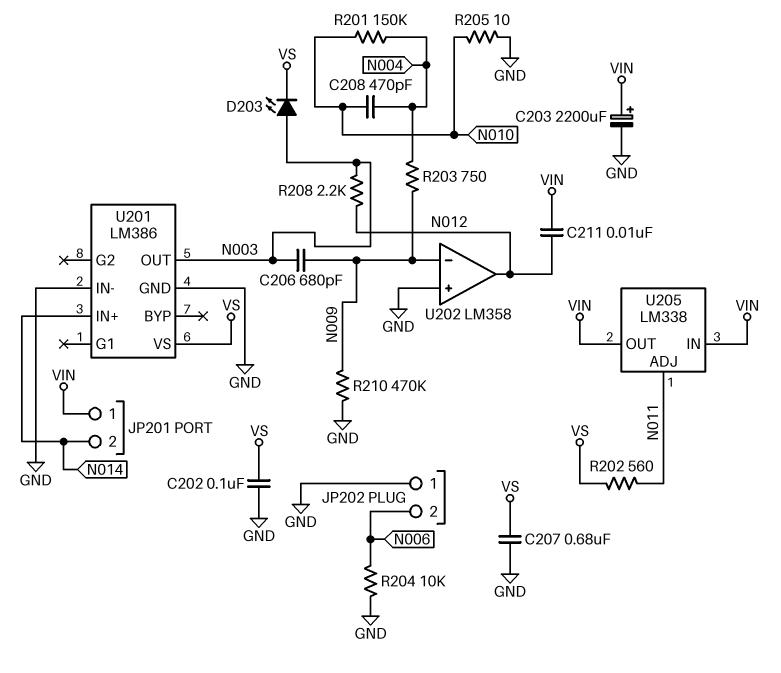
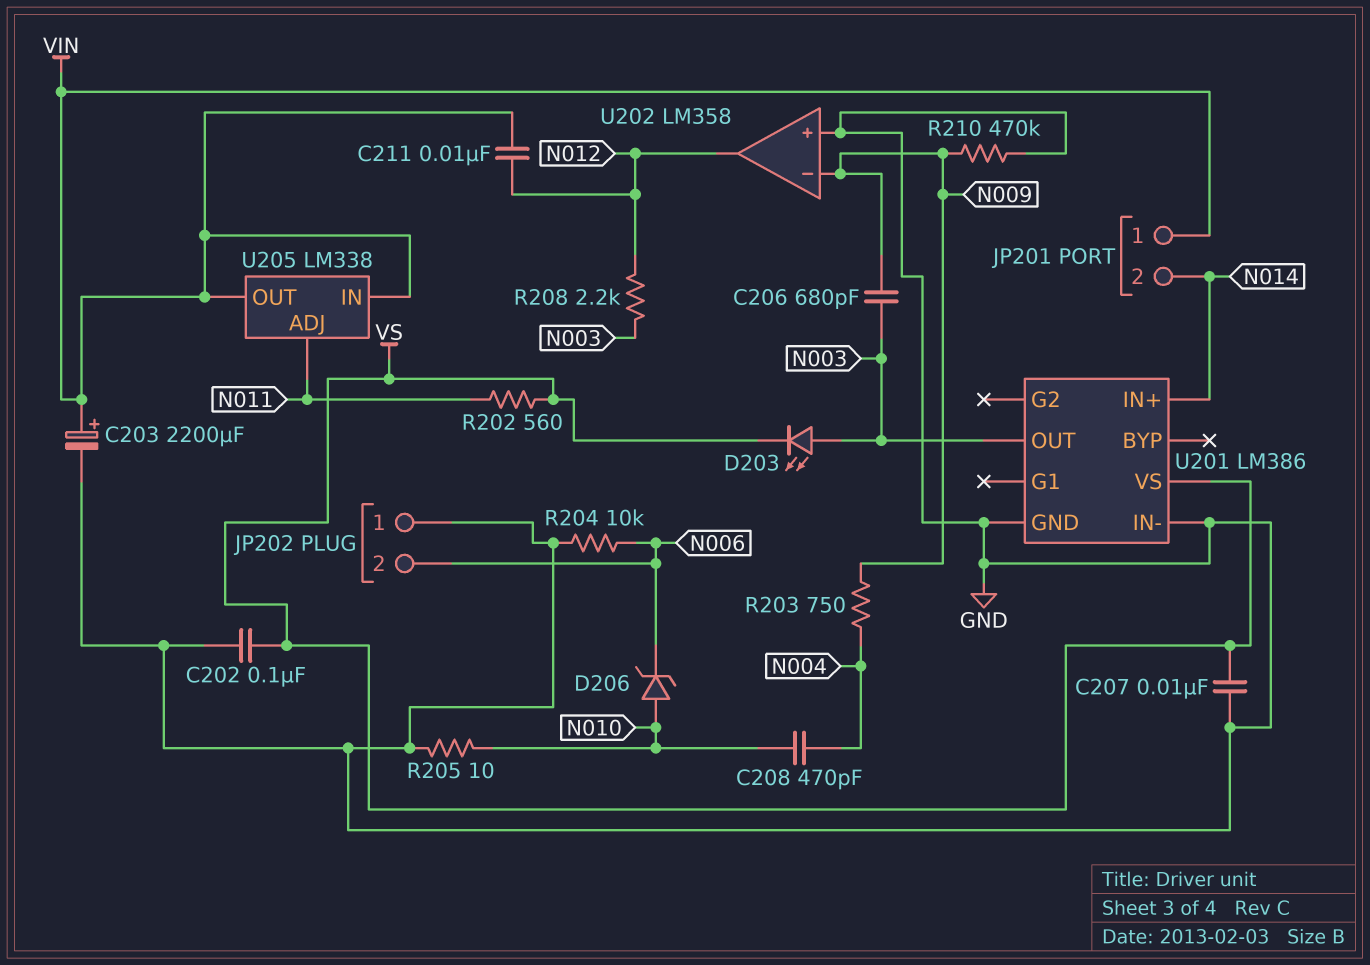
C207: 680nF (GND, VS) -> 10nF (GND, VS)
D206: none -> zener (A N010, K N006)
R201: 150k (N004, N010) -> none

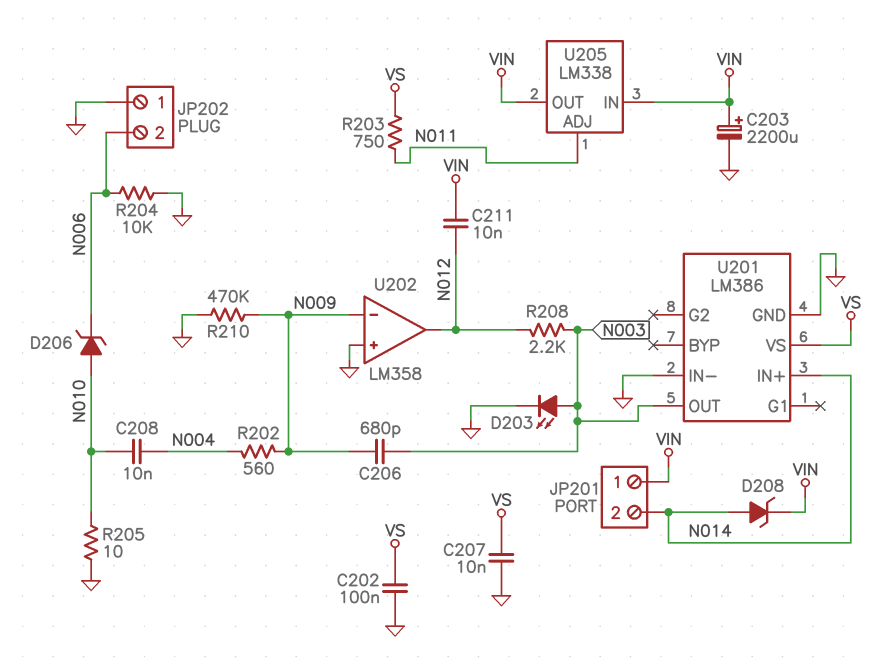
C208: 470pF (N004, N010) -> 10nF (N004, N010)
D203: LED (A N003, K VS) -> LED (A N003, K GND)
D208: none -> zener (A N014, K VIN)
R202: 560 (N011, VS) -> 560 (N004, N009)
R203: 750 (N004, N009) -> 750 (N011, VS)

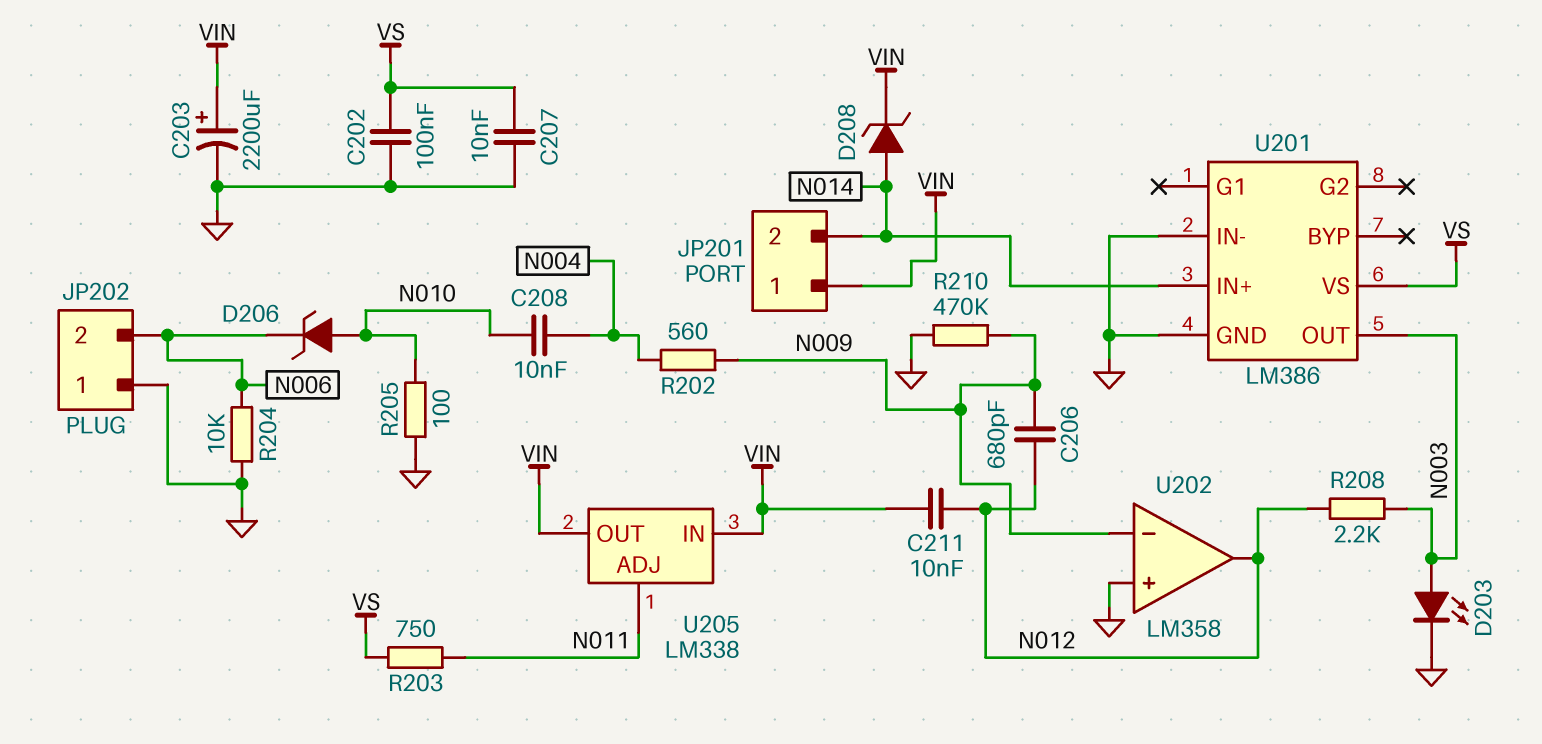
C206: 680pF (N003, N009) -> 680pF (N009, N012)
R205: 10 (GND, N010) -> 100 (GND, N010)

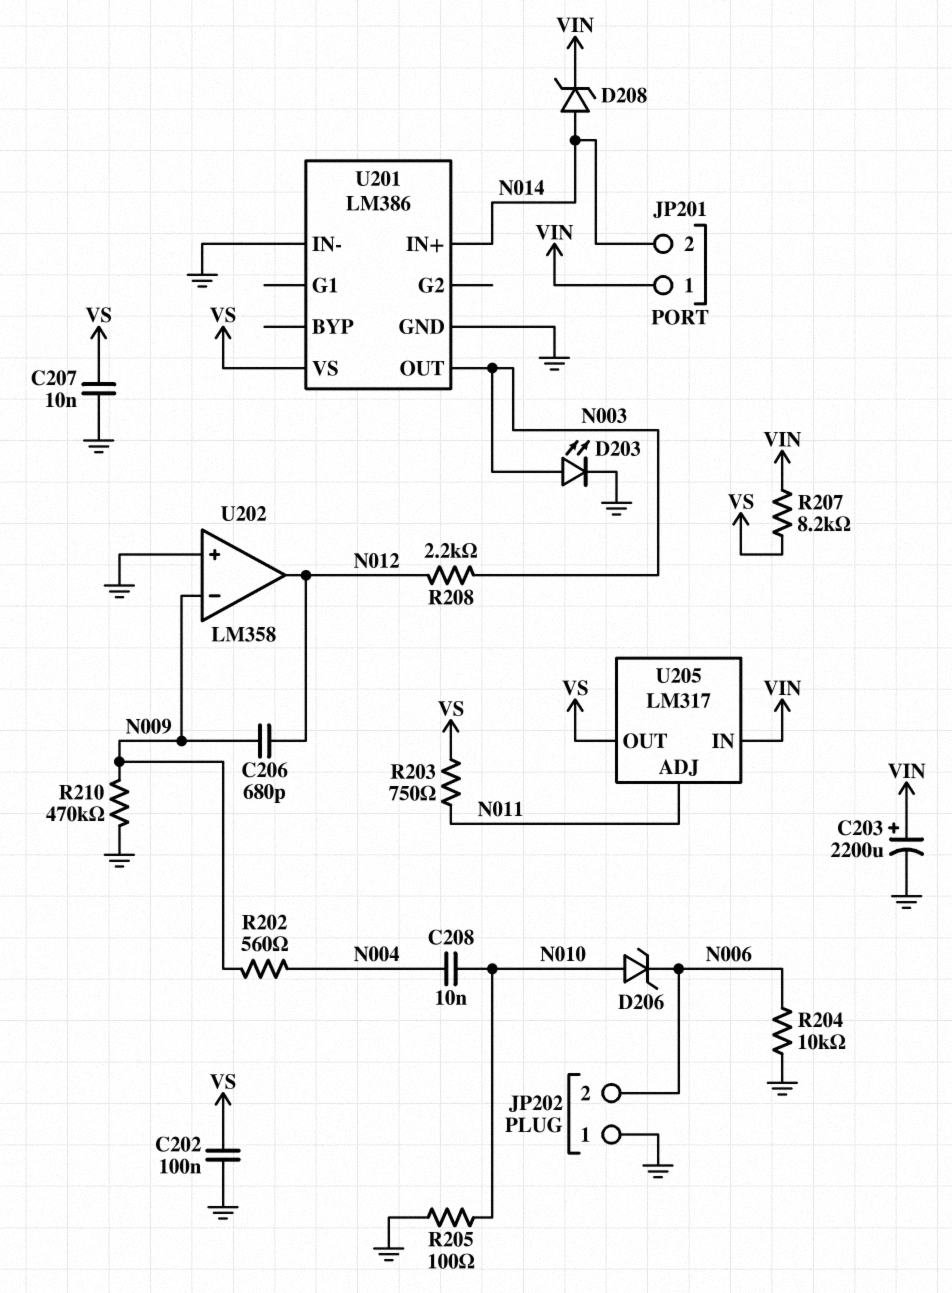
C211: 10nF (N012, VIN) -> none
R207: none -> 8.2k (VIN, VS)
U205: LM338 -> LM317
U205 pin OUT: VIN -> VS

